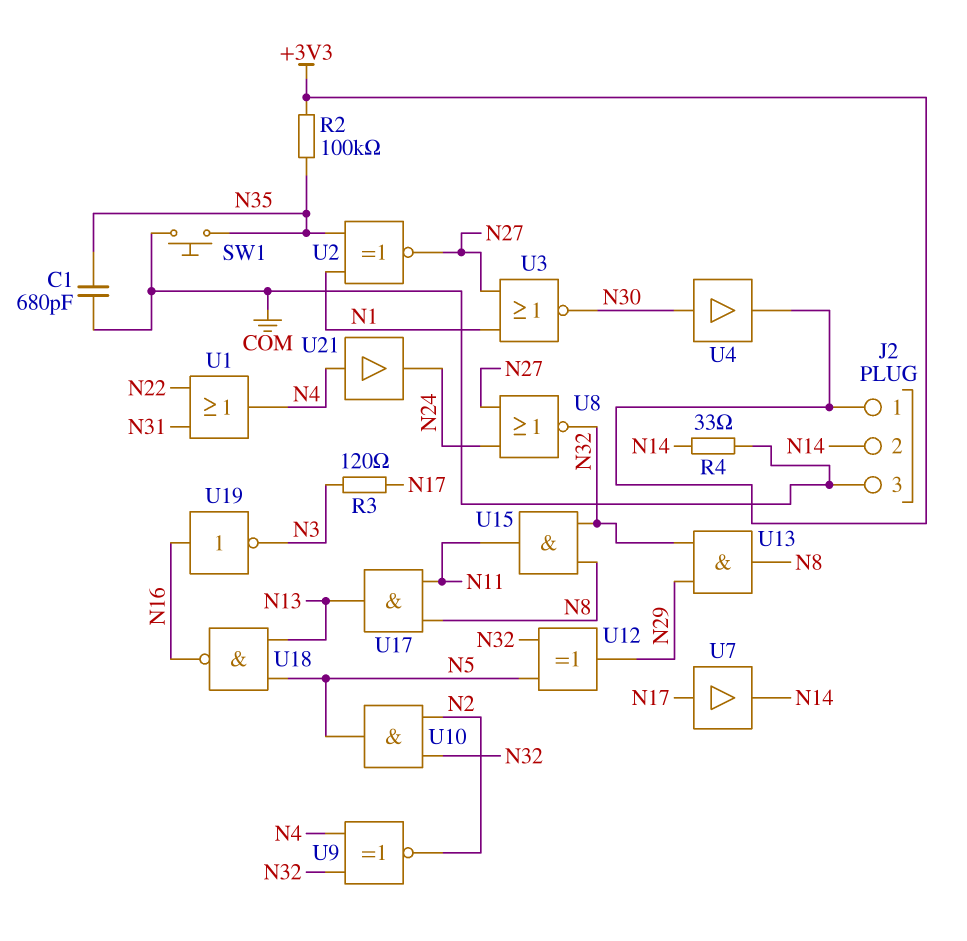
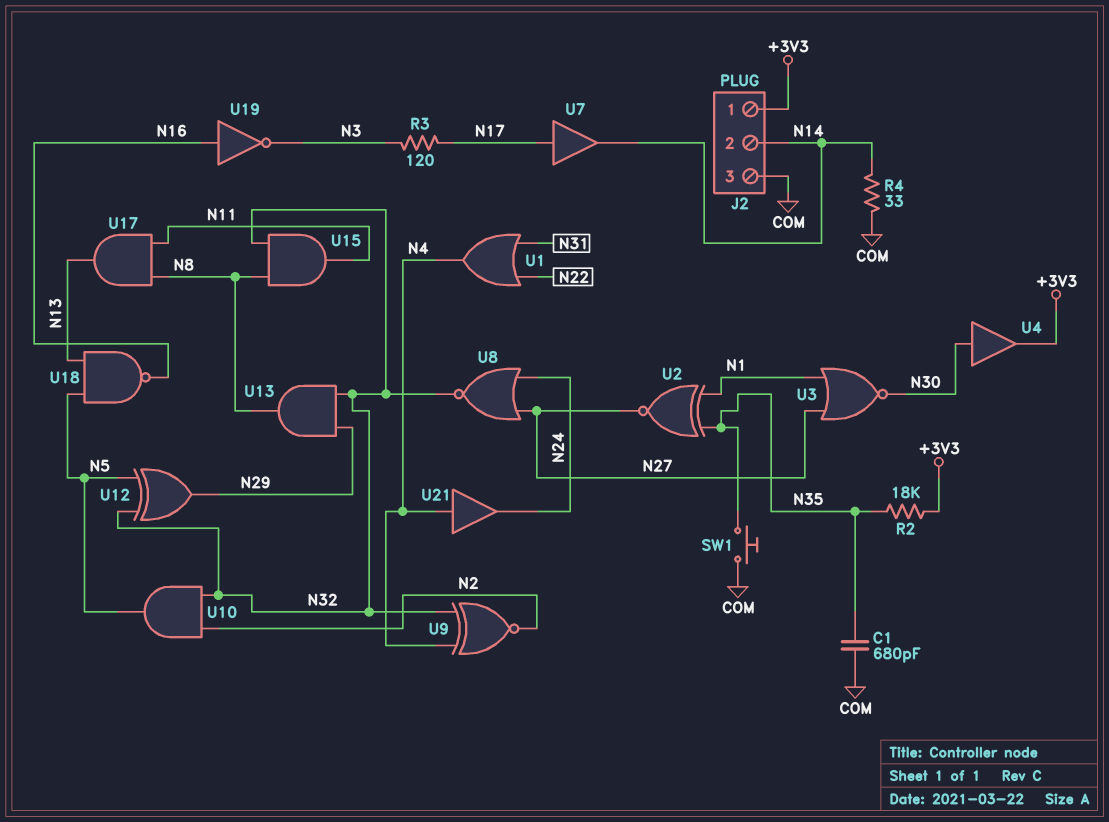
R2: 100k (+3V3, N35) -> 18k (+3V3, N35)

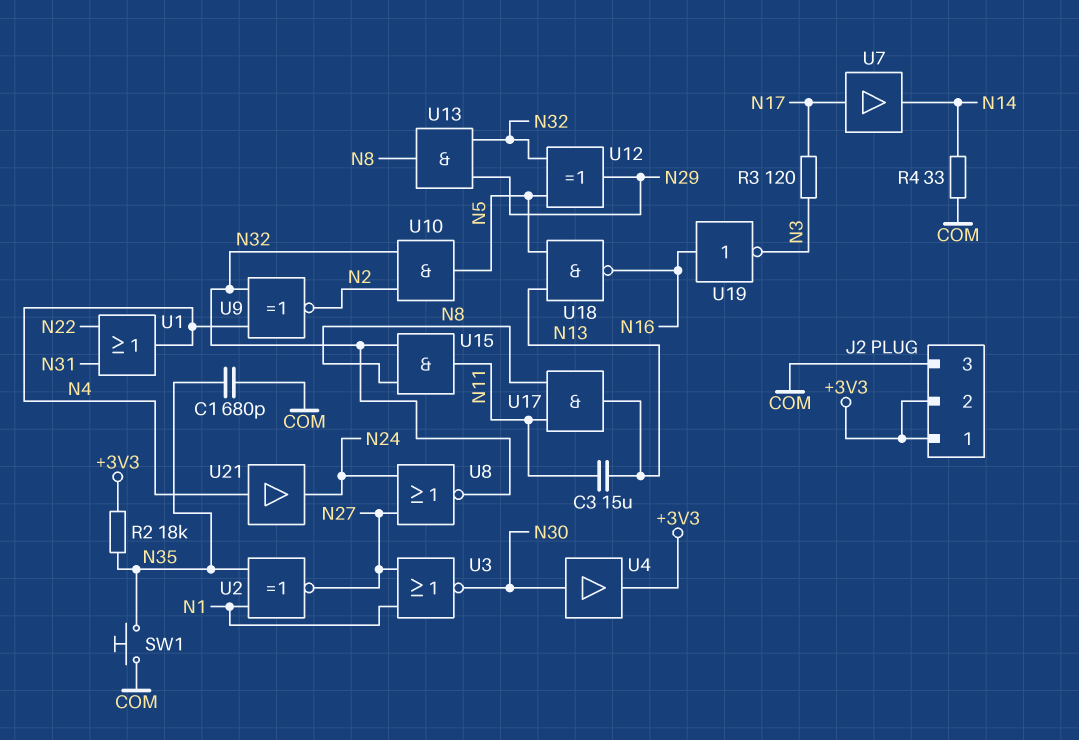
C3: none -> 15uF (N11, N13)
J2 pin 2: N14 -> +3V3

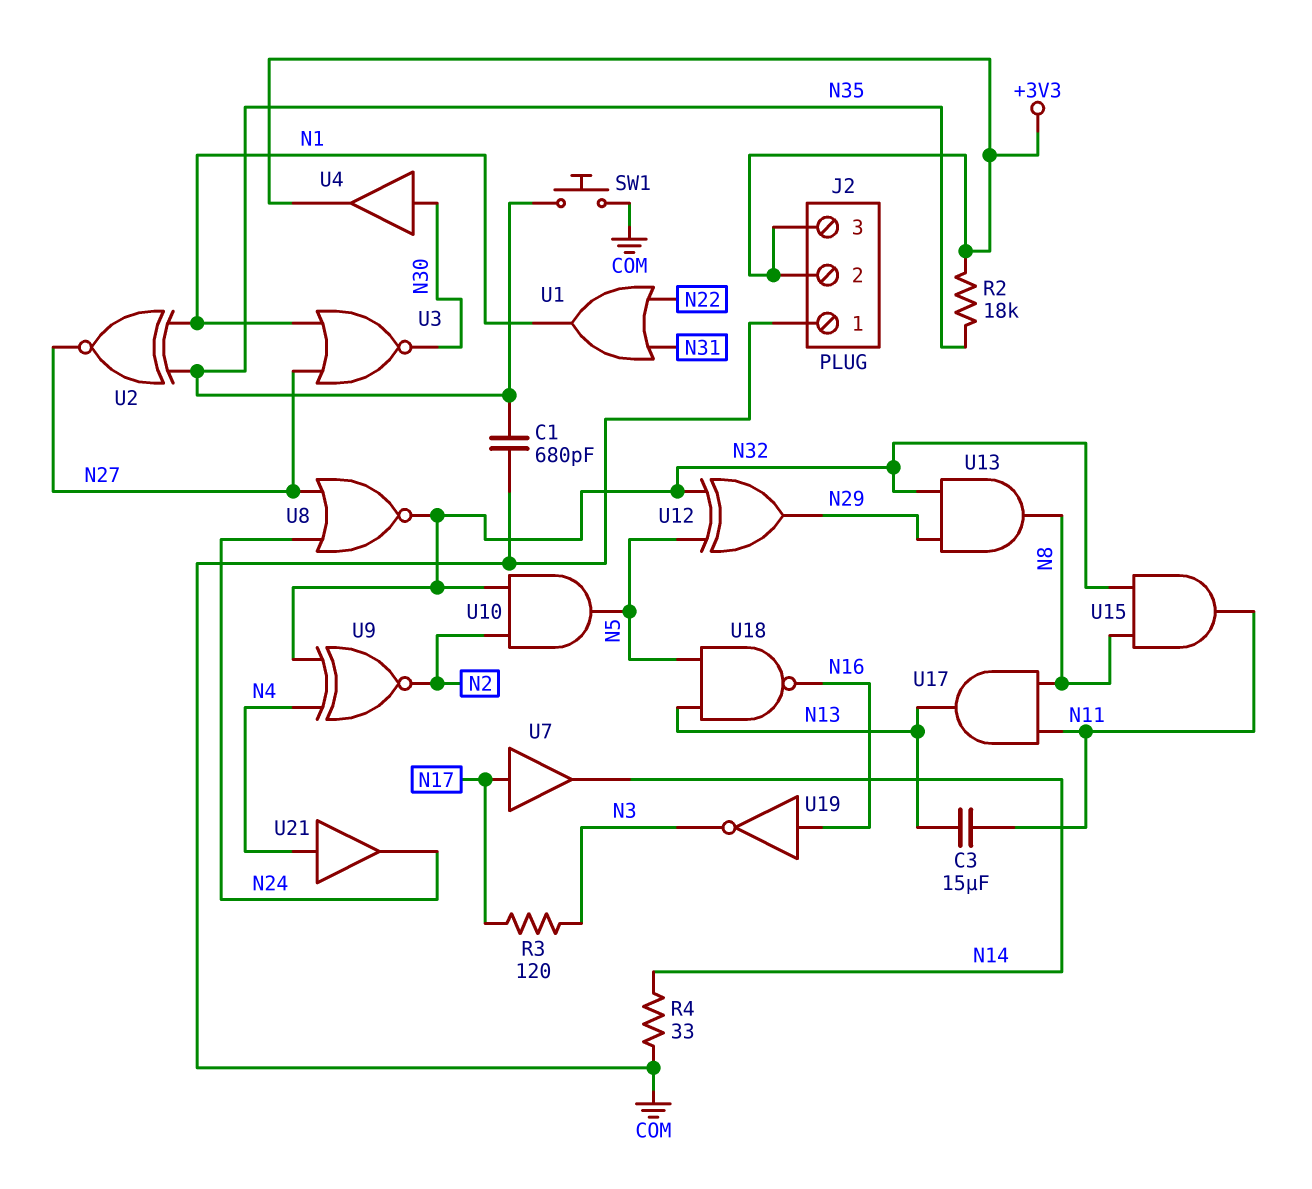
J2 pin 1: +3V3 -> COM
J2 pin 3: COM -> +3V3
U1: OR (in N22, in N31, out N4) -> OR (in N22, in N31, out N1)

